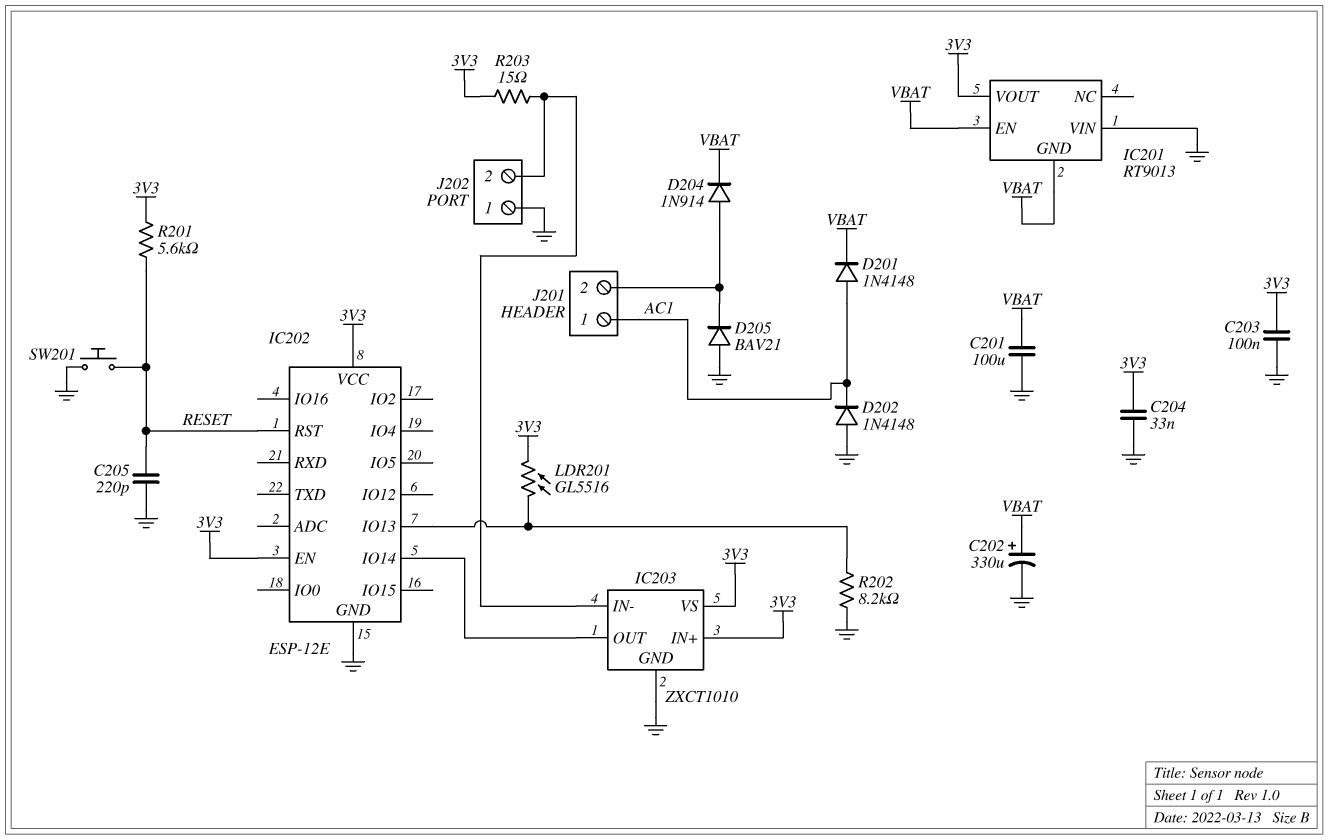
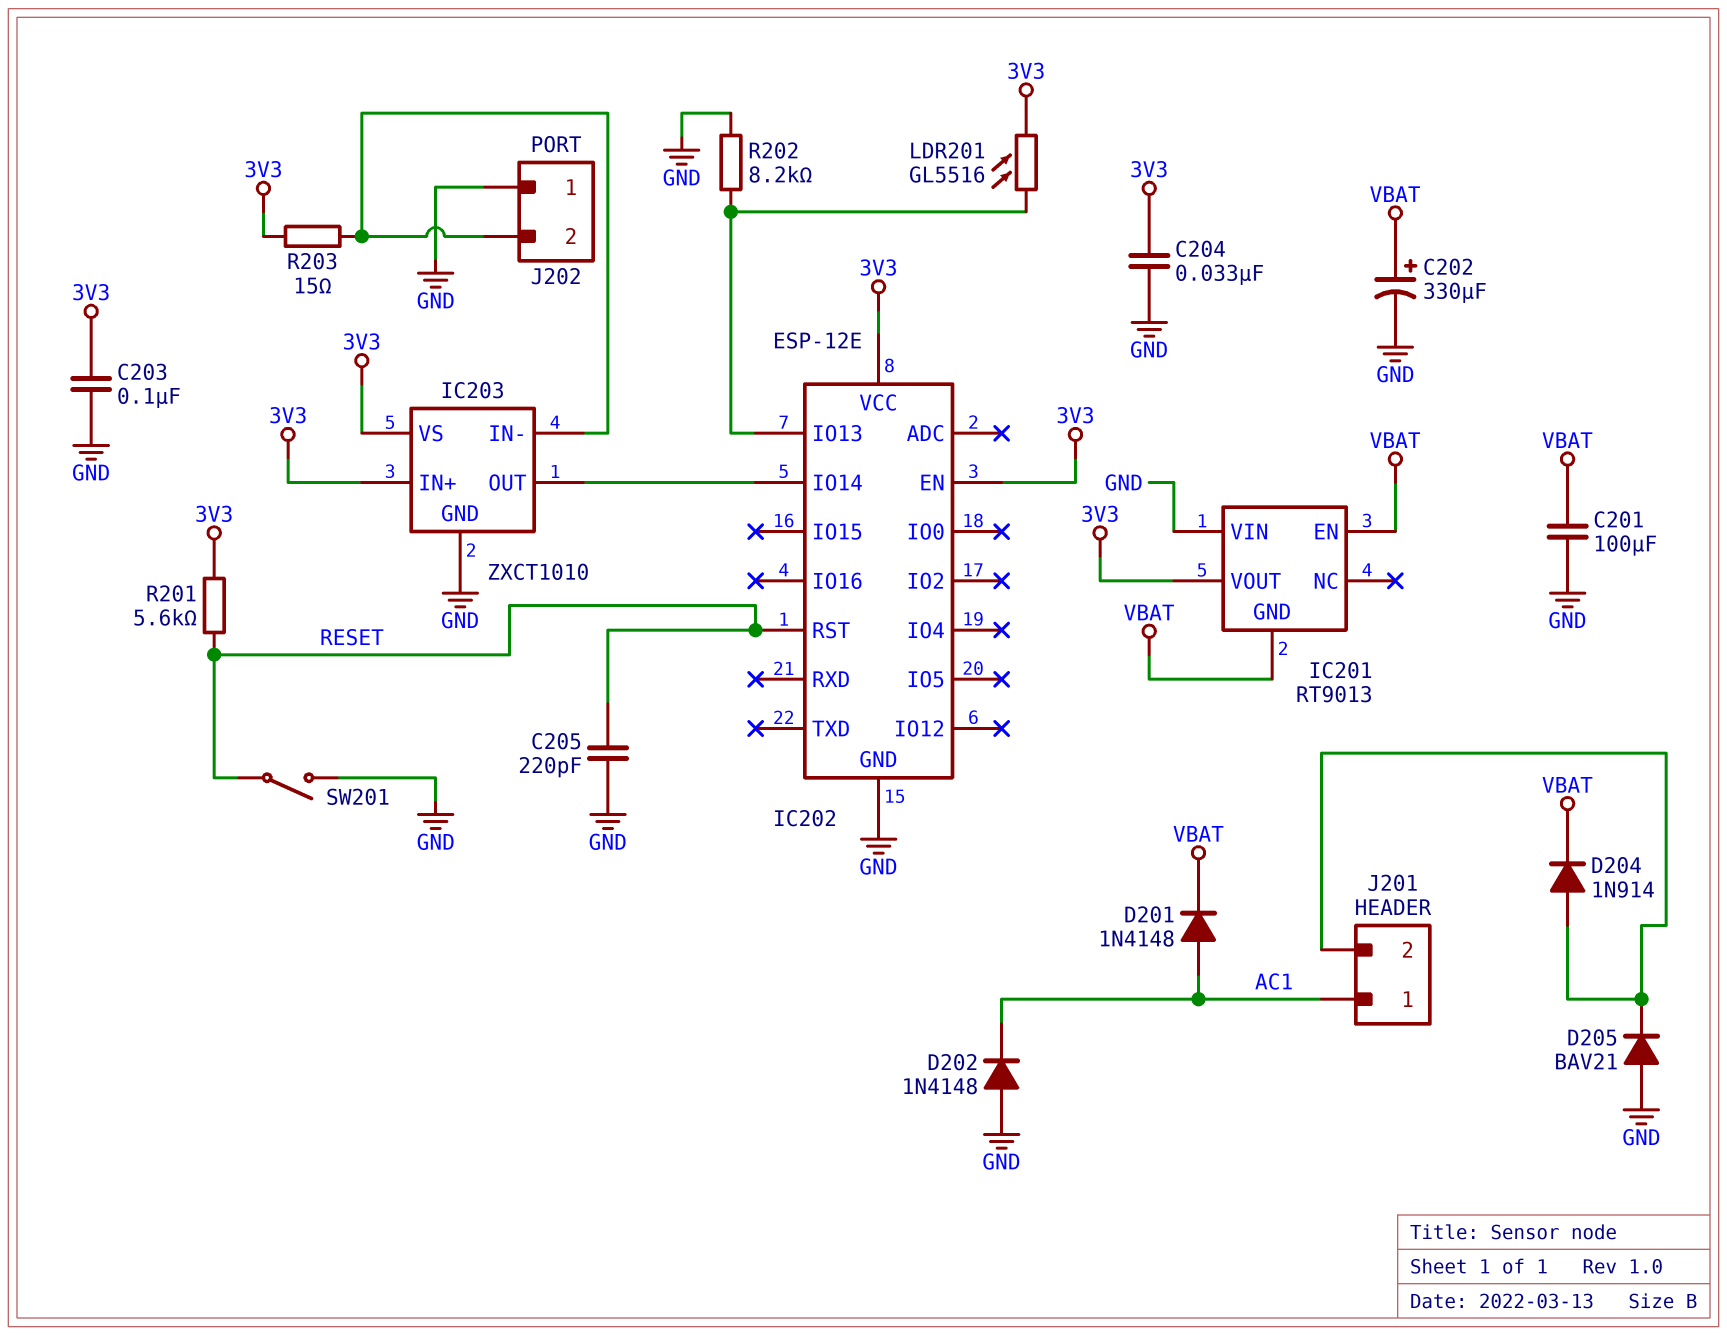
SW201: button (GND, RESET) -> switch (GND, RESET)

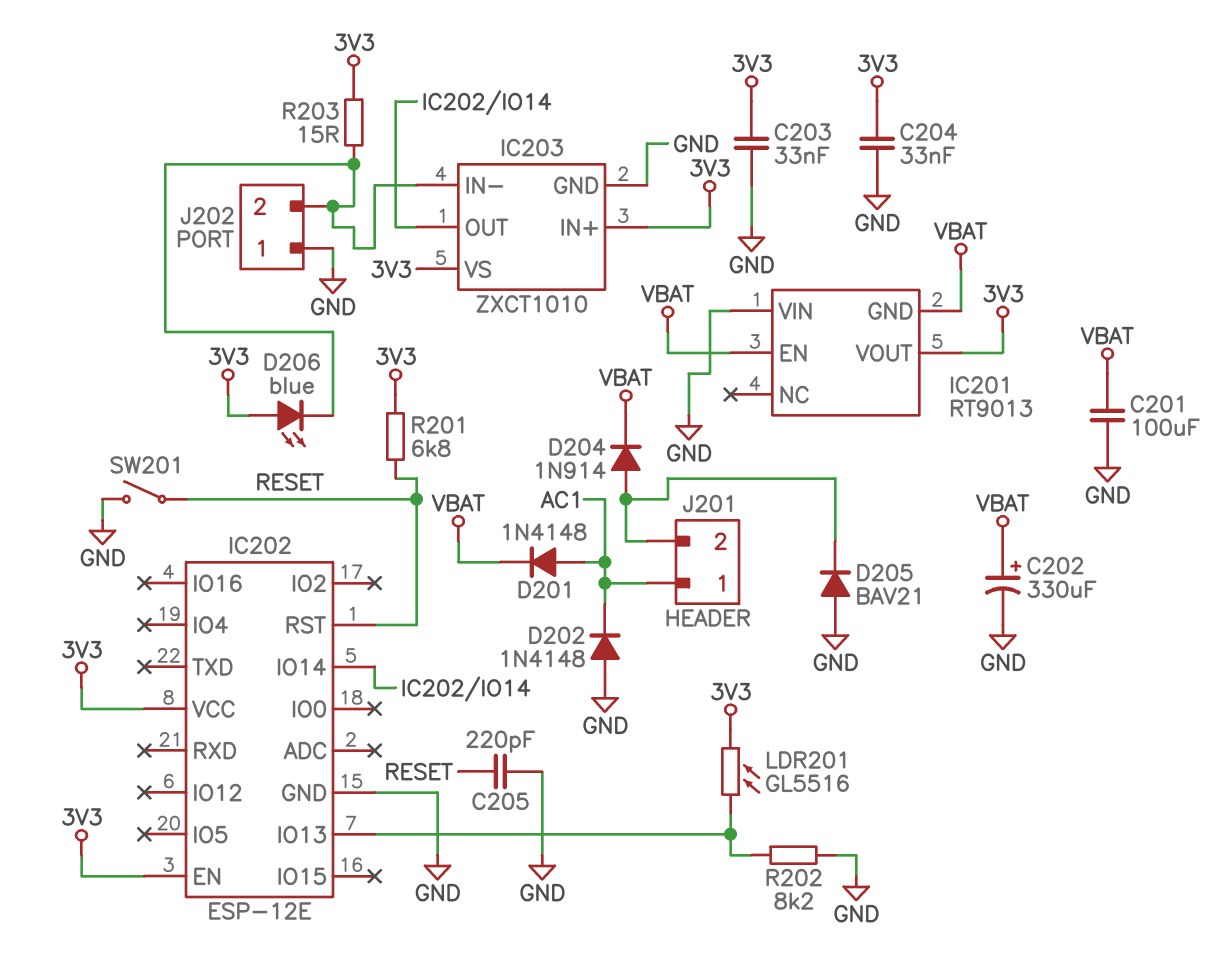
C203: 100nF (3V3, GND) -> 33nF (3V3, GND)
D206: none -> LED blue (A 3V3, K IC203/IN-)
R201: 5.6k (3V3, RESET) -> 6.8k (3V3, RESET)

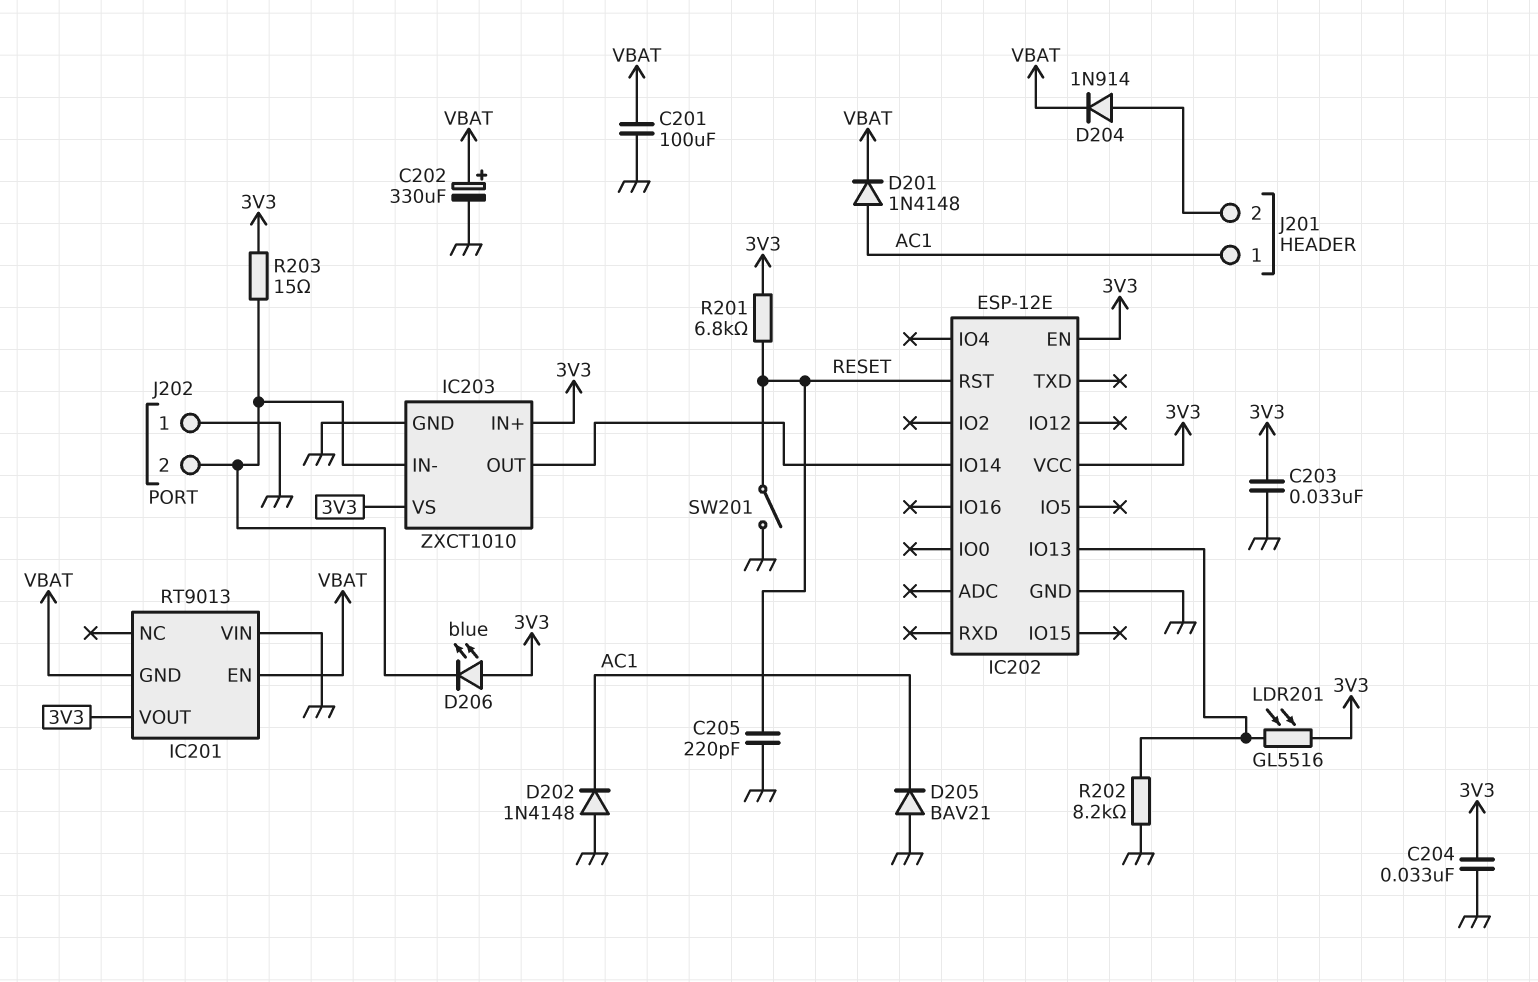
D205: diode BAV21 (A GND, K J201/2) -> diode BAV21 (A GND, K AC1)

